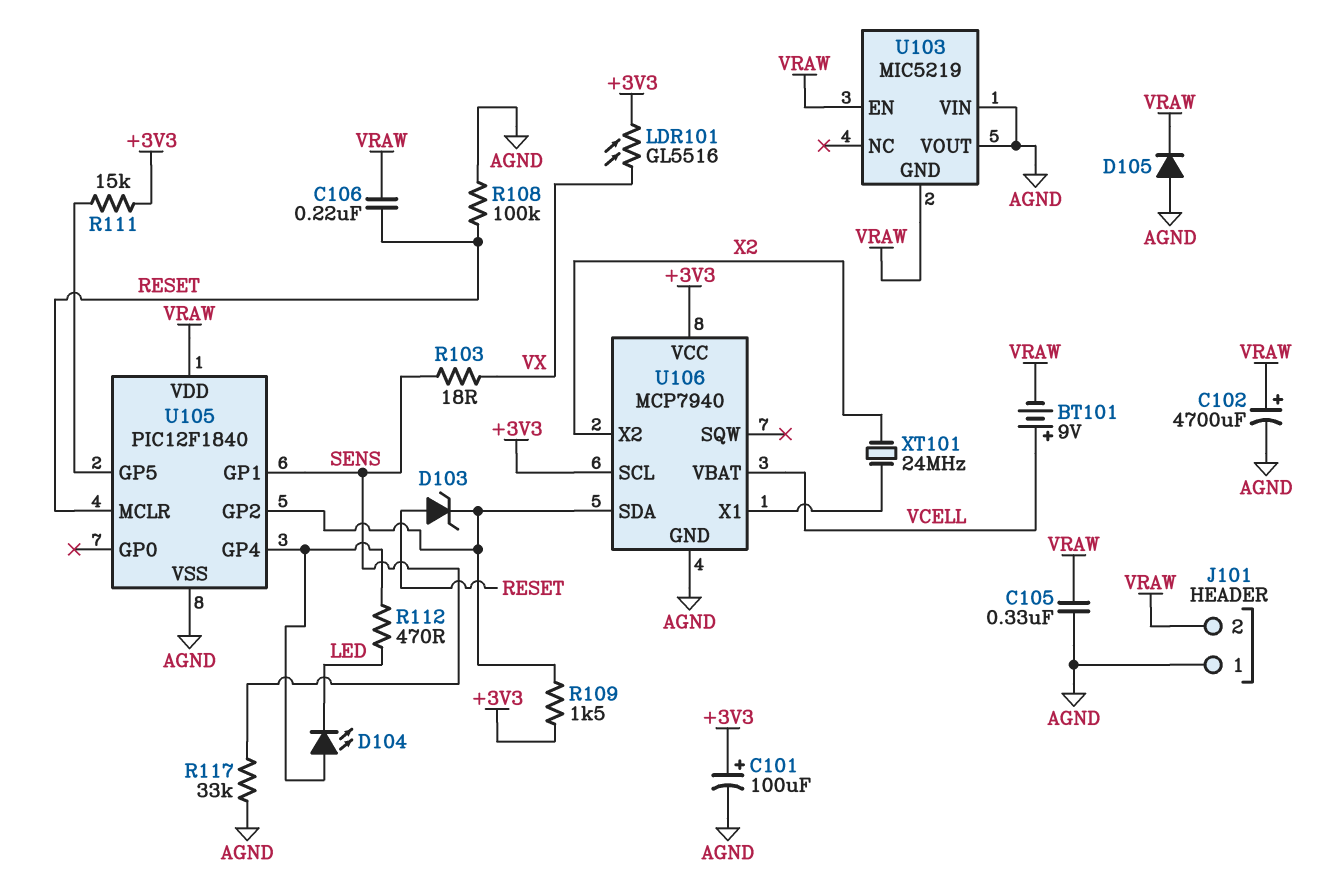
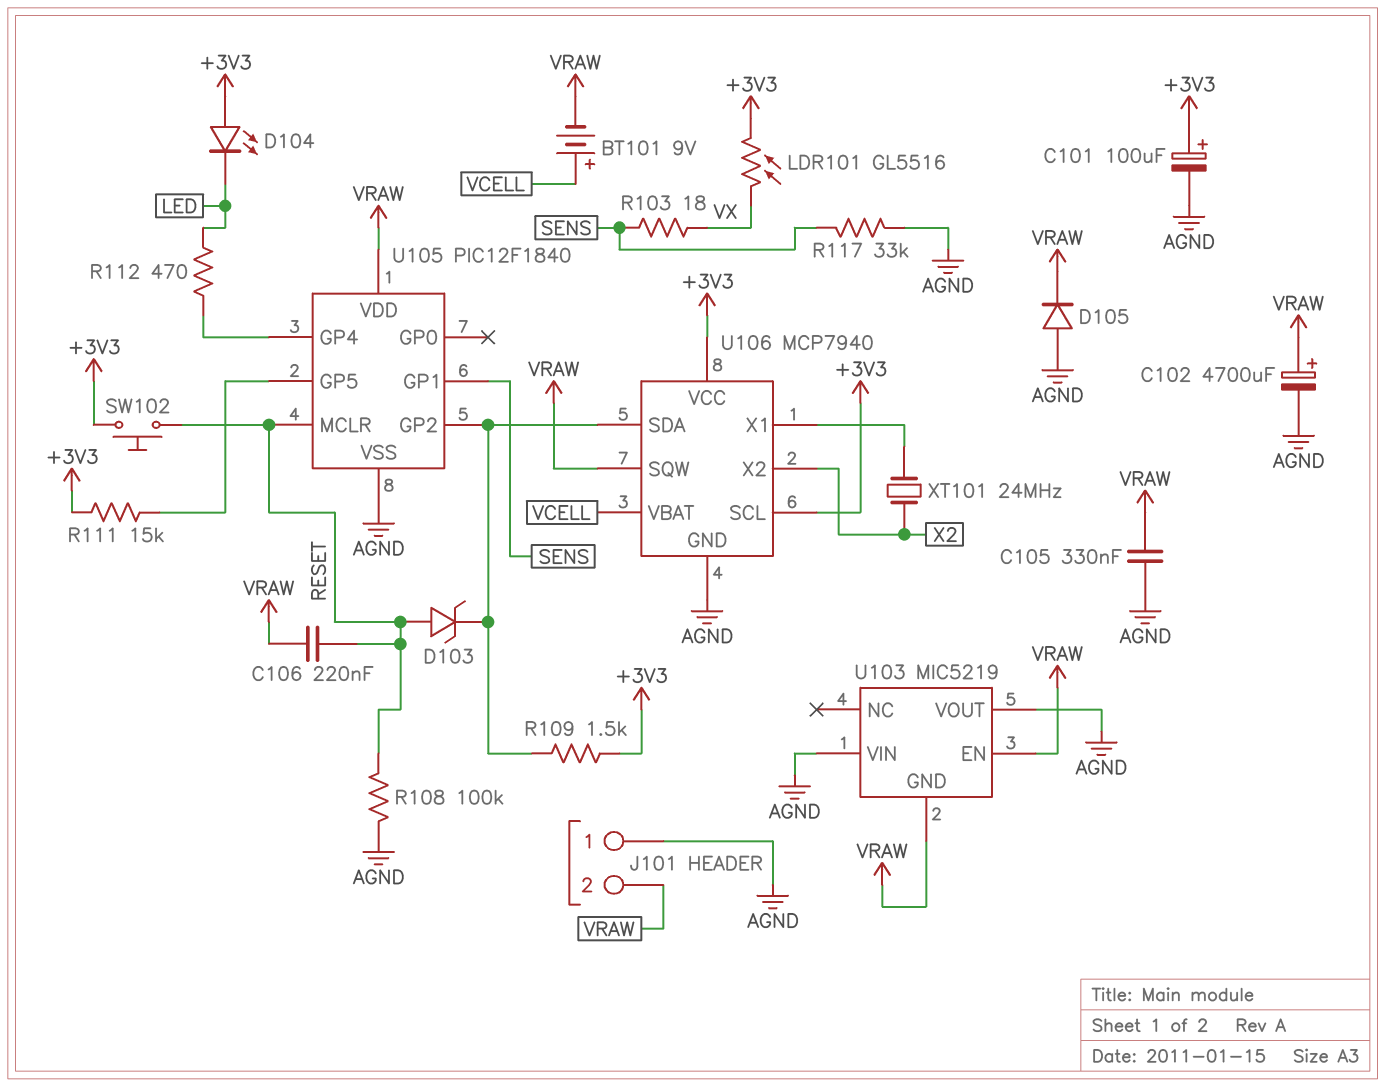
D104: LED (A U105/GP4, K LED) -> LED (A +3V3, K LED)
SW102: none -> button (+3V3, RESET)
U106 pin SQW: none -> VRAW

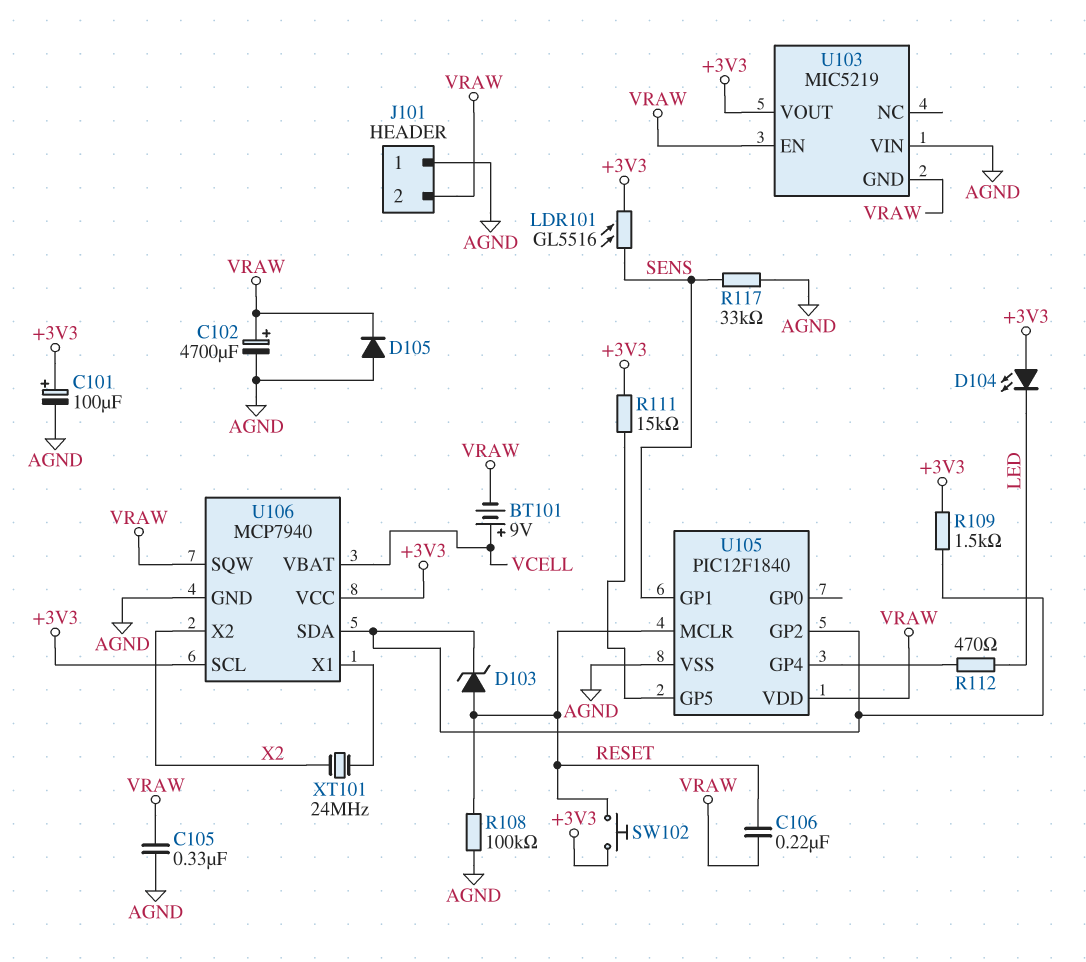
LDR101: GL5516 (+3V3, VX) -> GL5516 (+3V3, SENS)
R103: 18 (SENS, VX) -> none
U103 pin VOUT: AGND -> +3V3

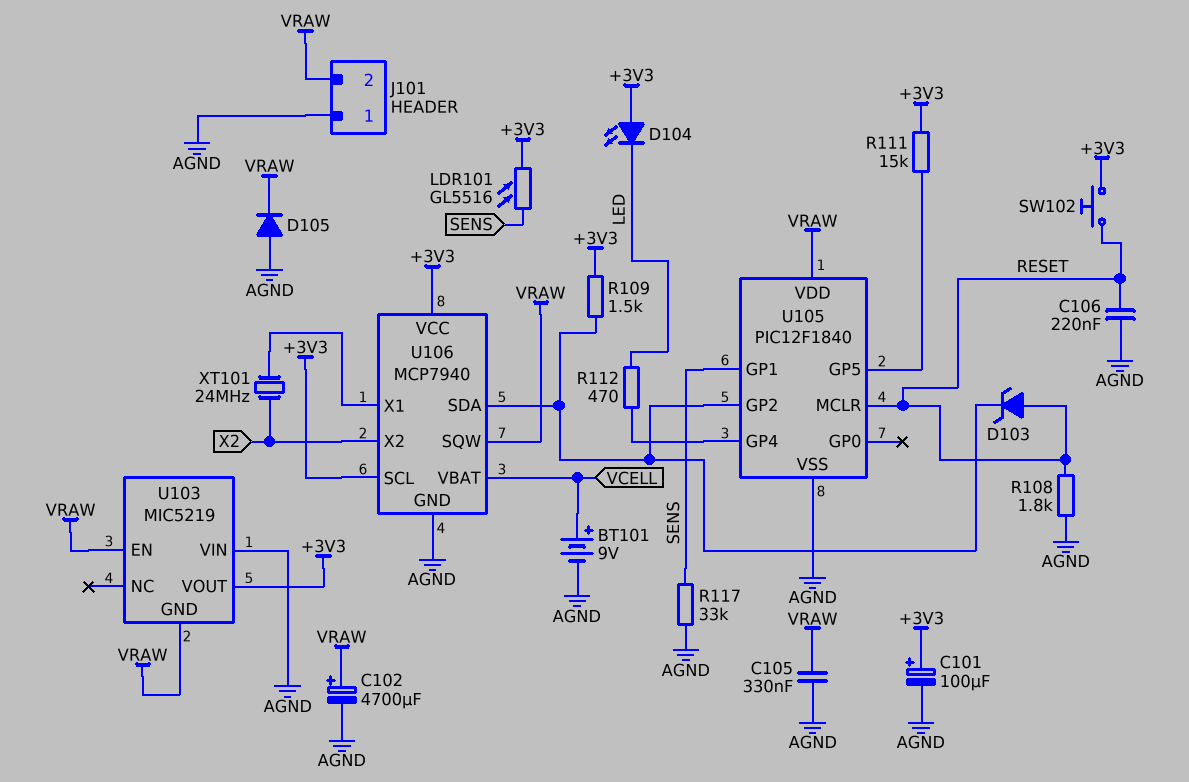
BT101: 9V (plus VCELL, minus VRAW) -> 9V (plus VCELL, minus AGND)
C106: 220nF (RESET, VRAW) -> 220nF (AGND, RESET)
R108: 100k (AGND, RESET) -> 1.8k (AGND, RESET)

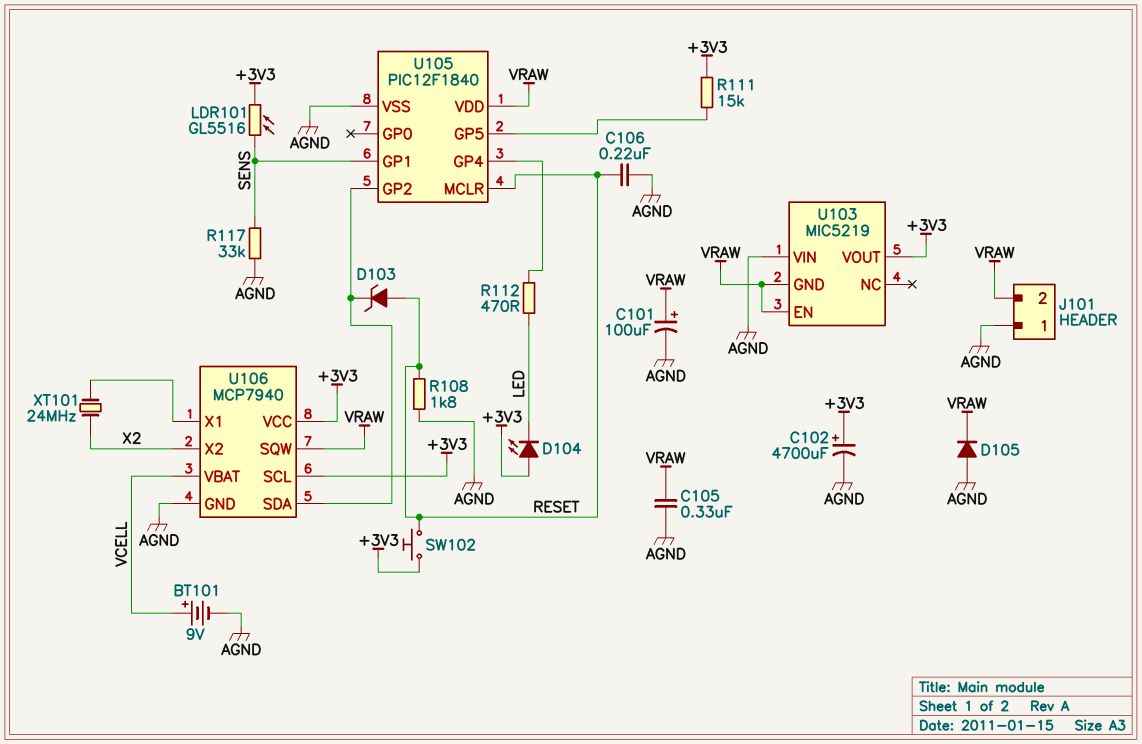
C101: 100uF (plus +3V3, minus AGND) -> 100uF (plus VRAW, minus AGND)
C102: 4700uF (plus VRAW, minus AGND) -> 4700uF (plus +3V3, minus AGND)
R109: 1.5k (+3V3, U105/GP2) -> none

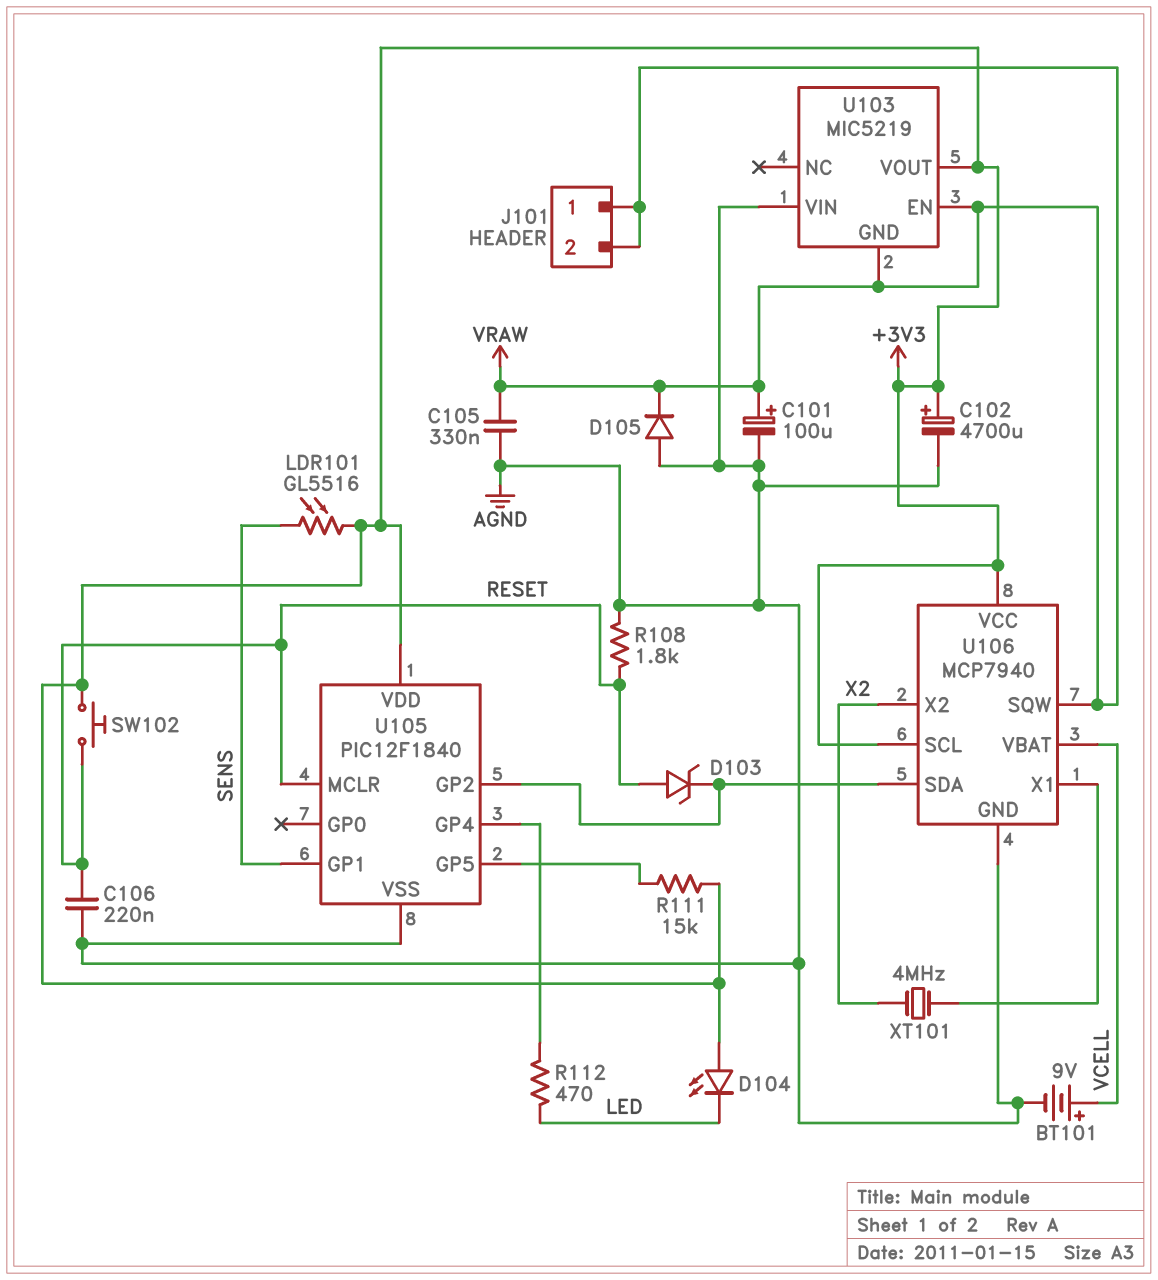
J101 pin 1: AGND -> VRAW
R117: 33k (AGND, SENS) -> none
U105 pin VDD: VRAW -> +3V3
XT101: 24MHz (U106/X1, X2) -> 4MHz (U106/X1, X2)

